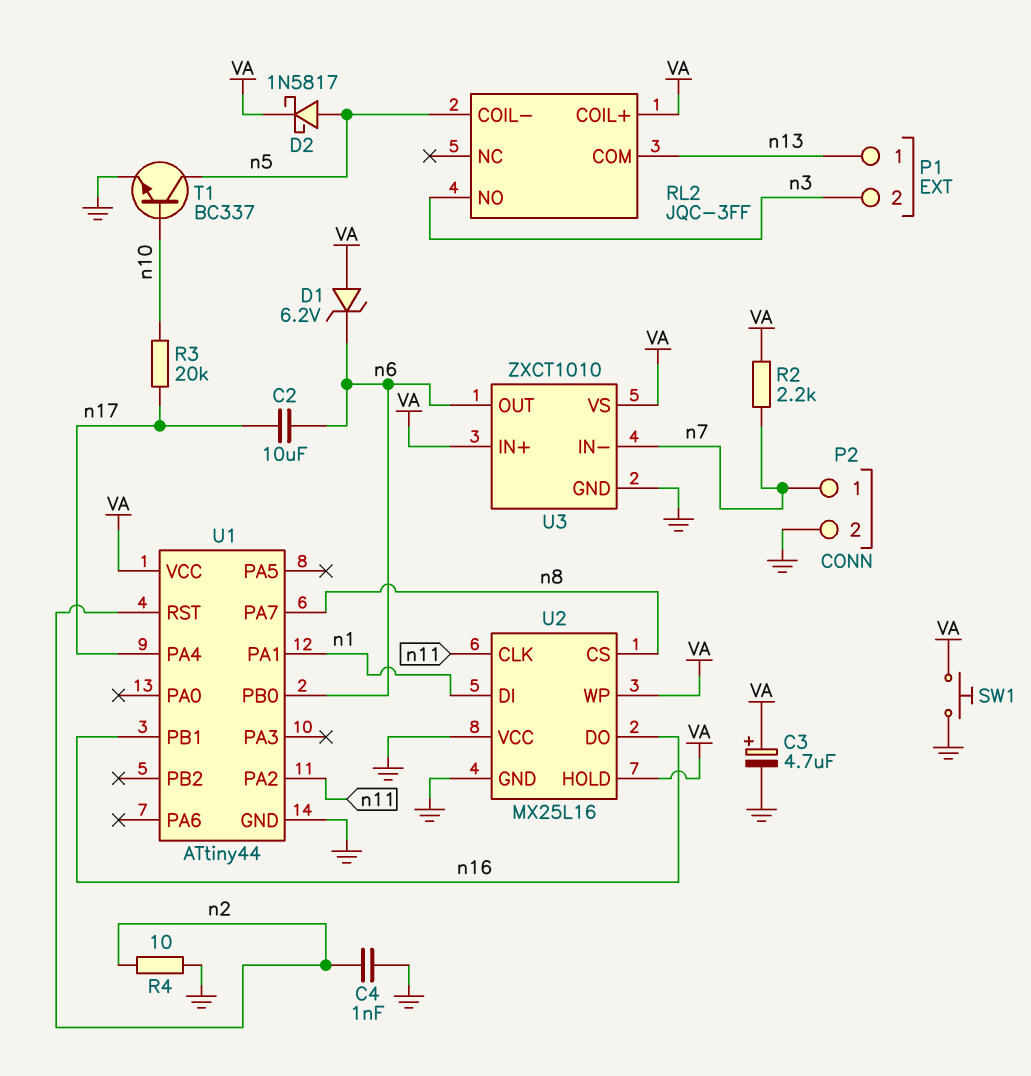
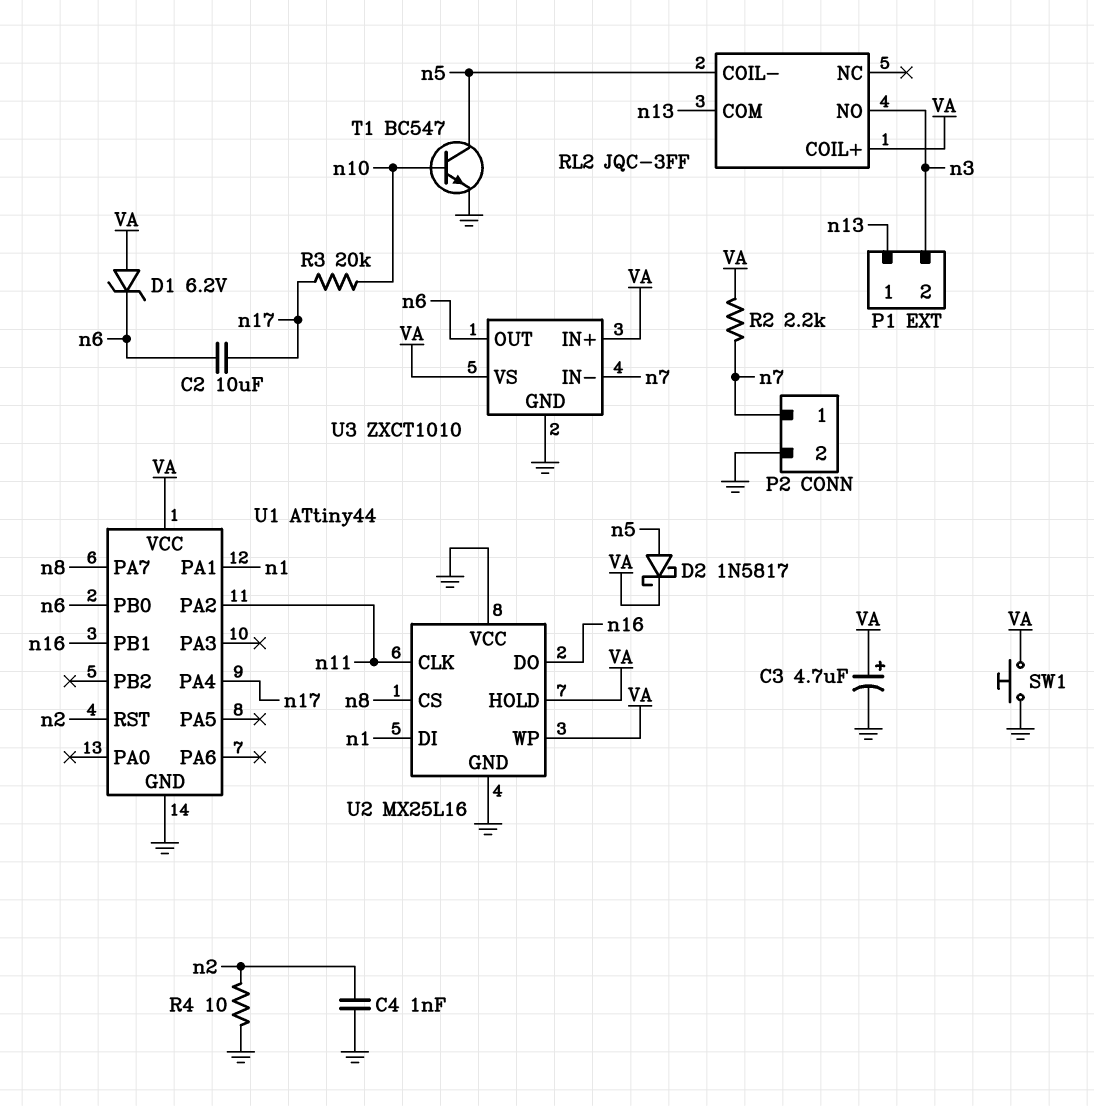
T1: NPN BC337 (B n10, C n5, E GND) -> NPN BC547 (B n10, C n5, E GND)

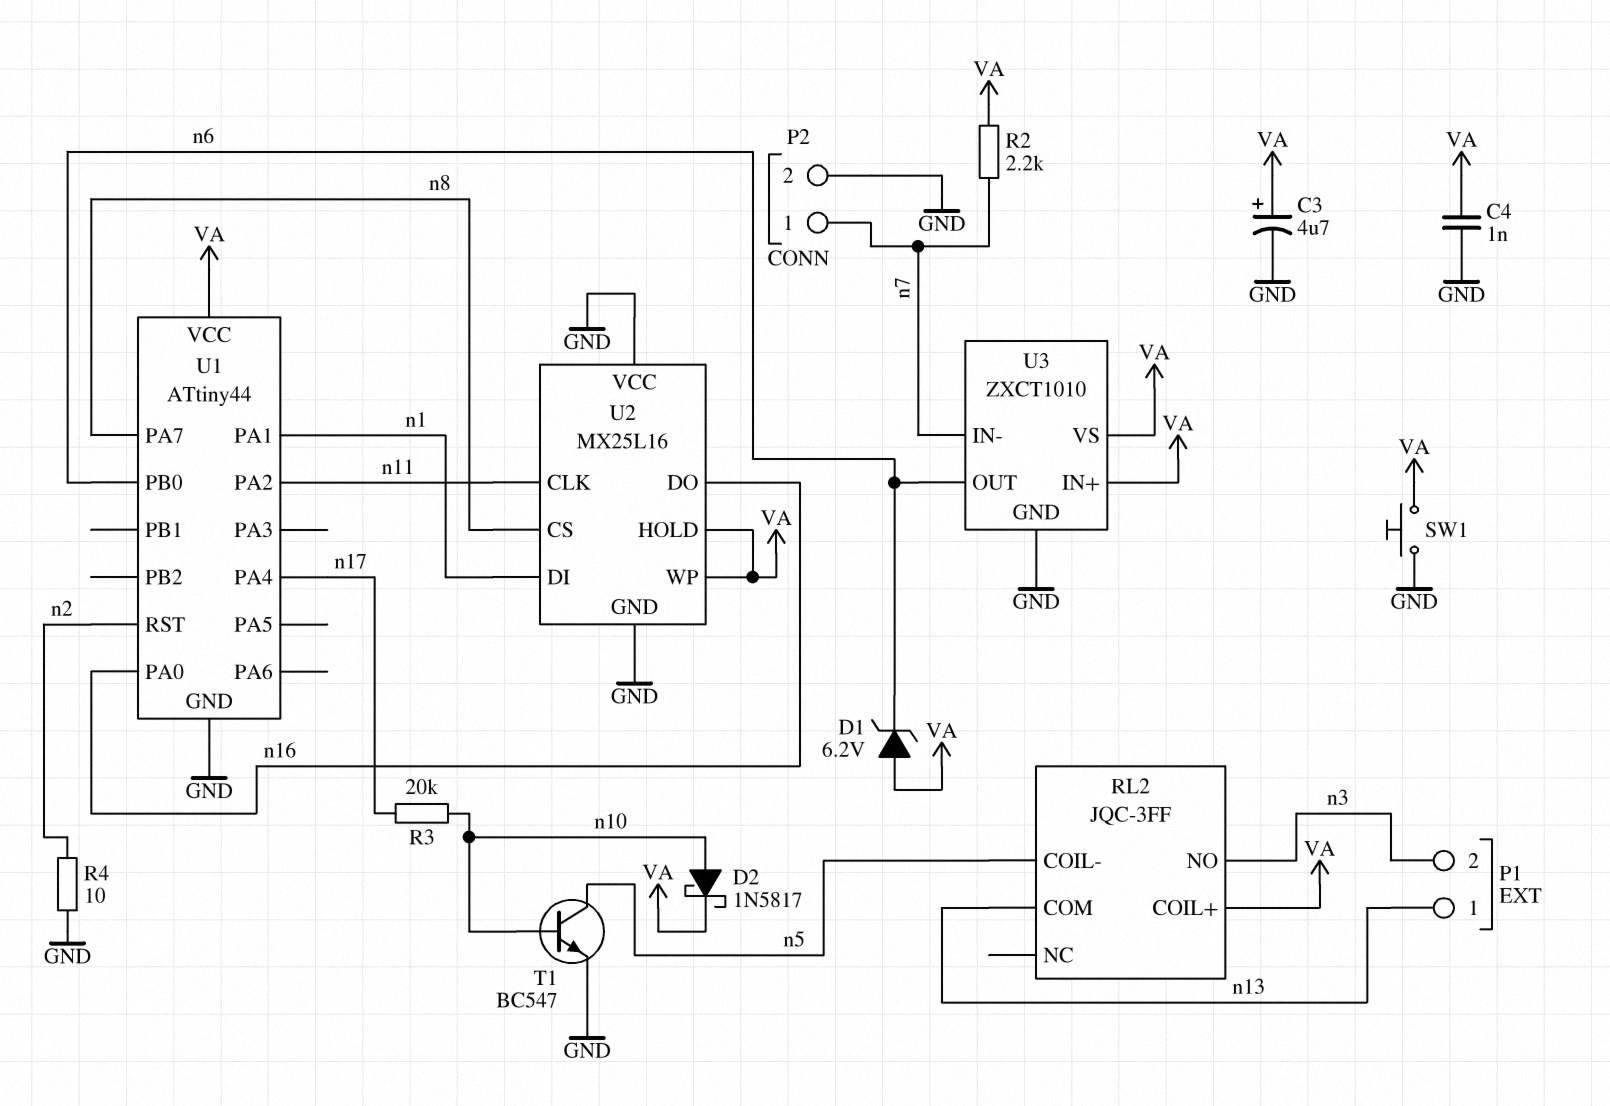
C2: 10uF (n6, n17) -> none
C4: 1nF (GND, n2) -> 1nF (GND, VA)
D2: schottky 1N5817 (A n5, K VA) -> schottky 1N5817 (A n10, K VA)
U1 pin PA0: none -> n16
U1 pin PB1: n16 -> none

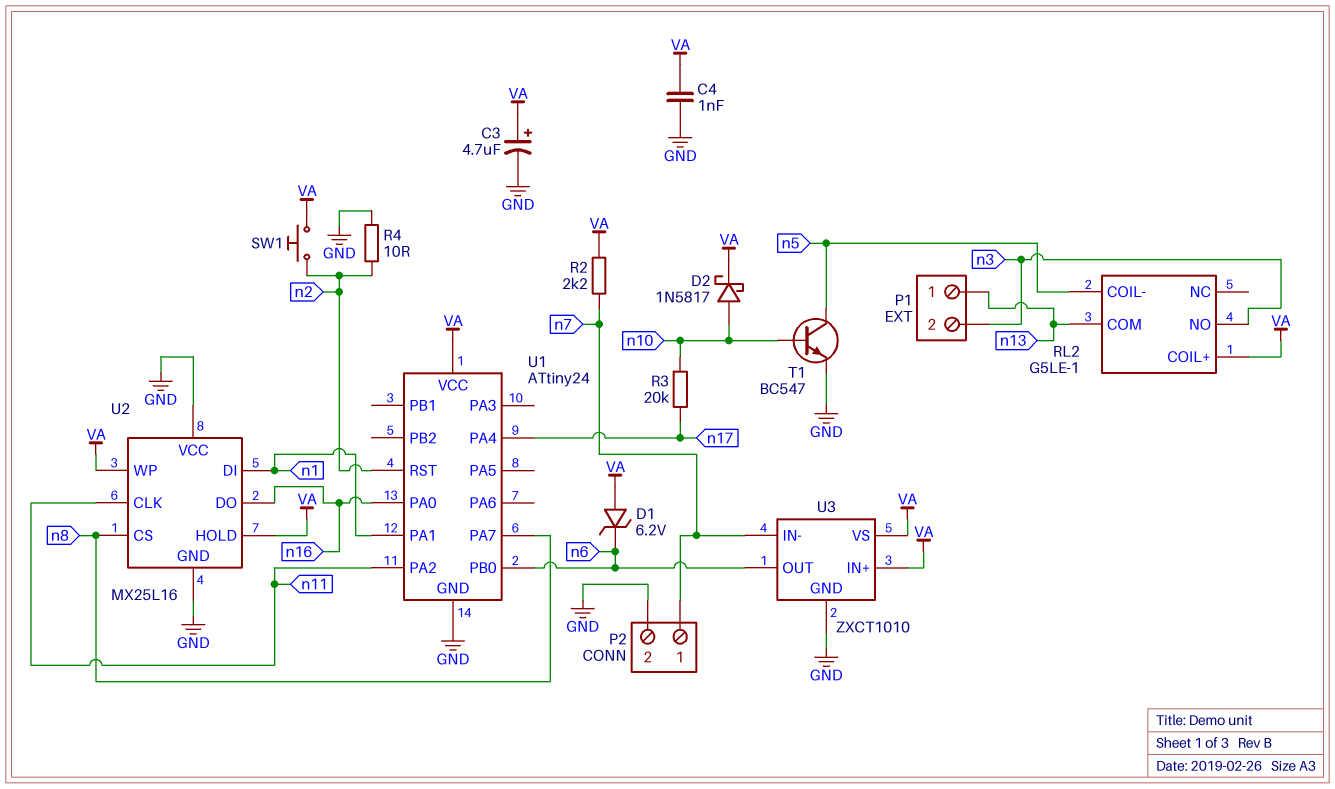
RL2: JQC-3FF -> G5LE-1
SW1: button (GND, VA) -> button (VA, n2)
U1: ATtiny44 -> ATtiny24

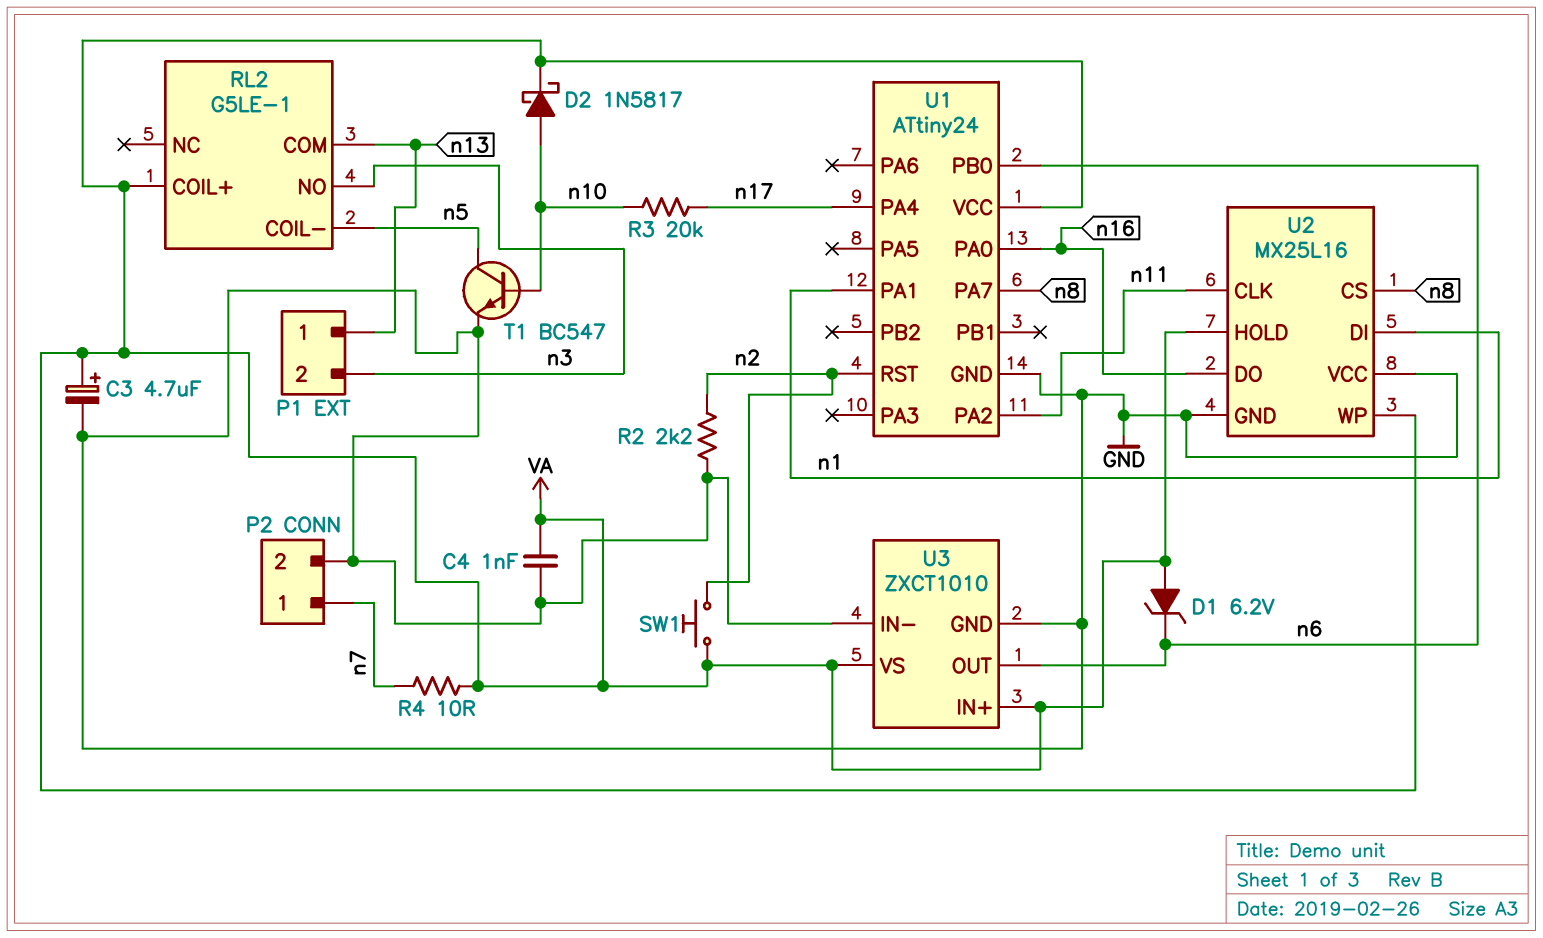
R2: 2.2k (VA, n7) -> 2.2k (GND, n2)
R4: 10 (GND, n2) -> 10 (VA, n7)
U3 pin IN-: n7 -> GND

